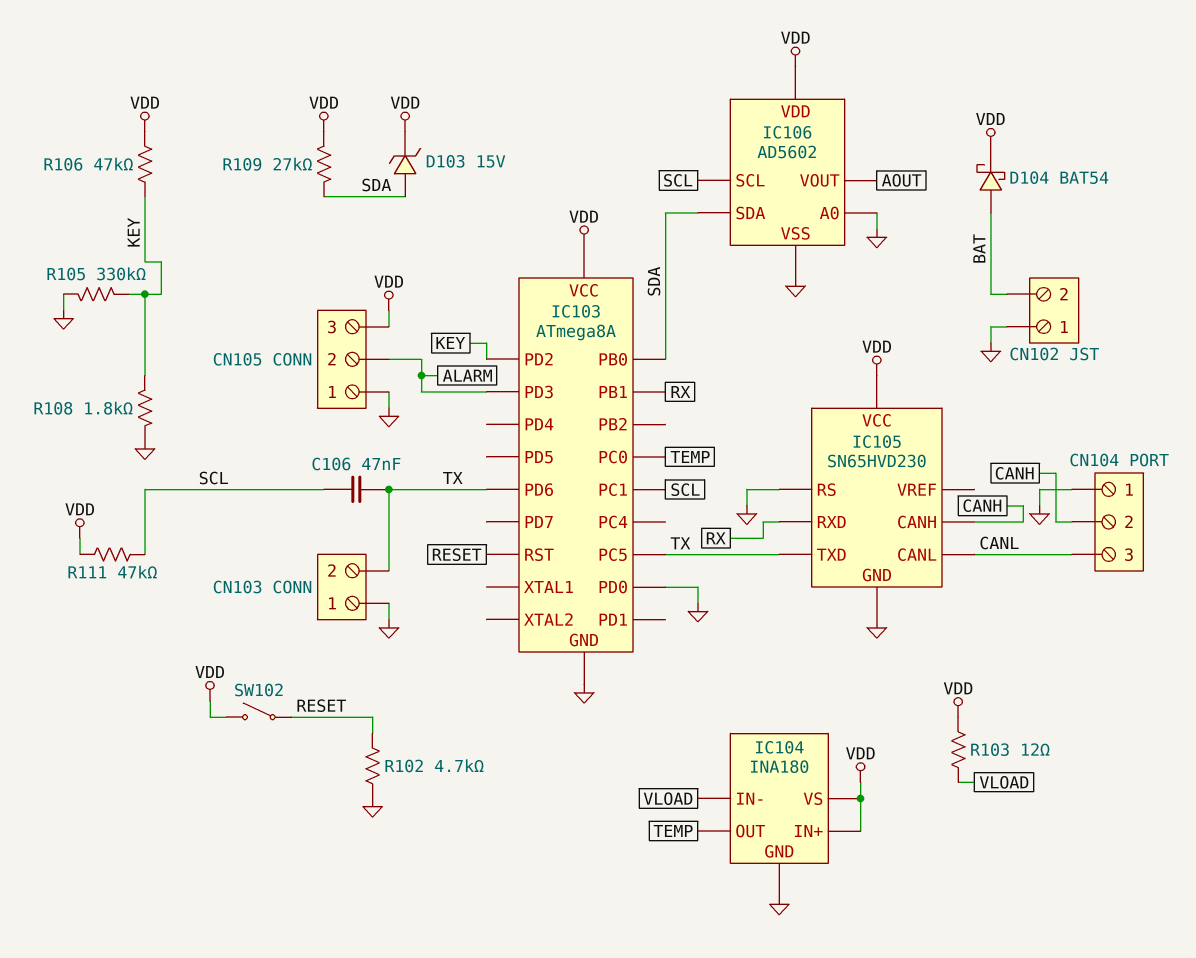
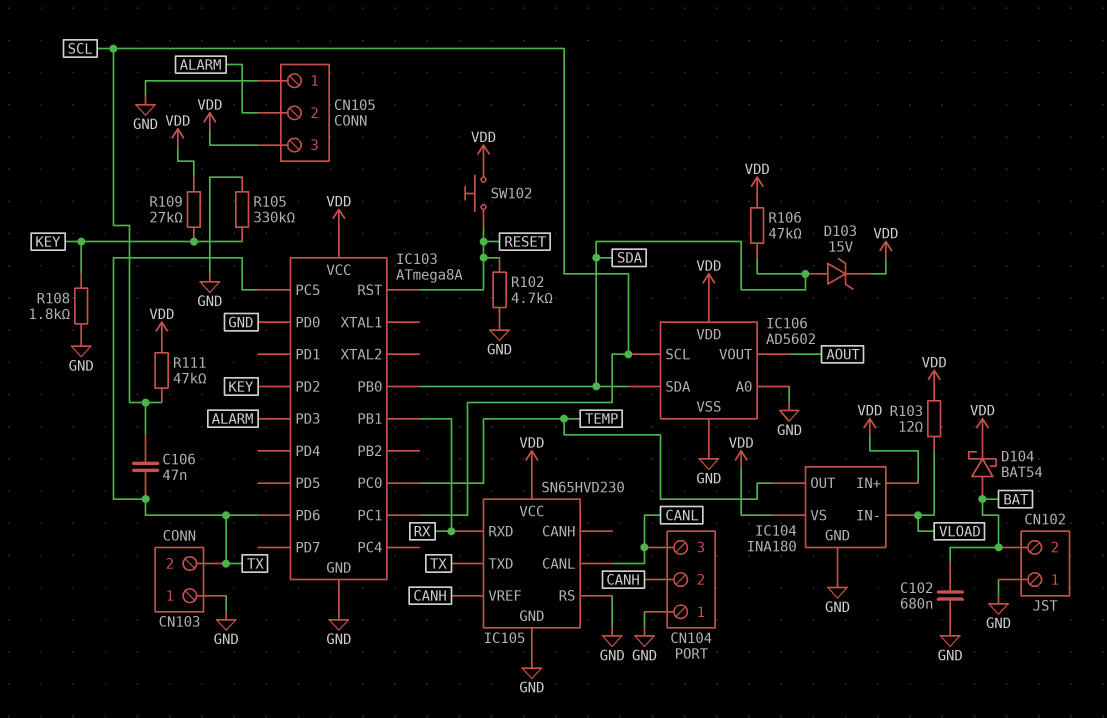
C102: none -> 680nF (BAT, GND)
IC105 pin CANH: CANH -> none
IC105 pin VREF: none -> CANH
R106: 47k (KEY, VDD) -> 47k (SDA, VDD)
R109: 27k (SDA, VDD) -> 27k (KEY, VDD)
SW102: switch (RESET, VDD) -> button (RESET, VDD)

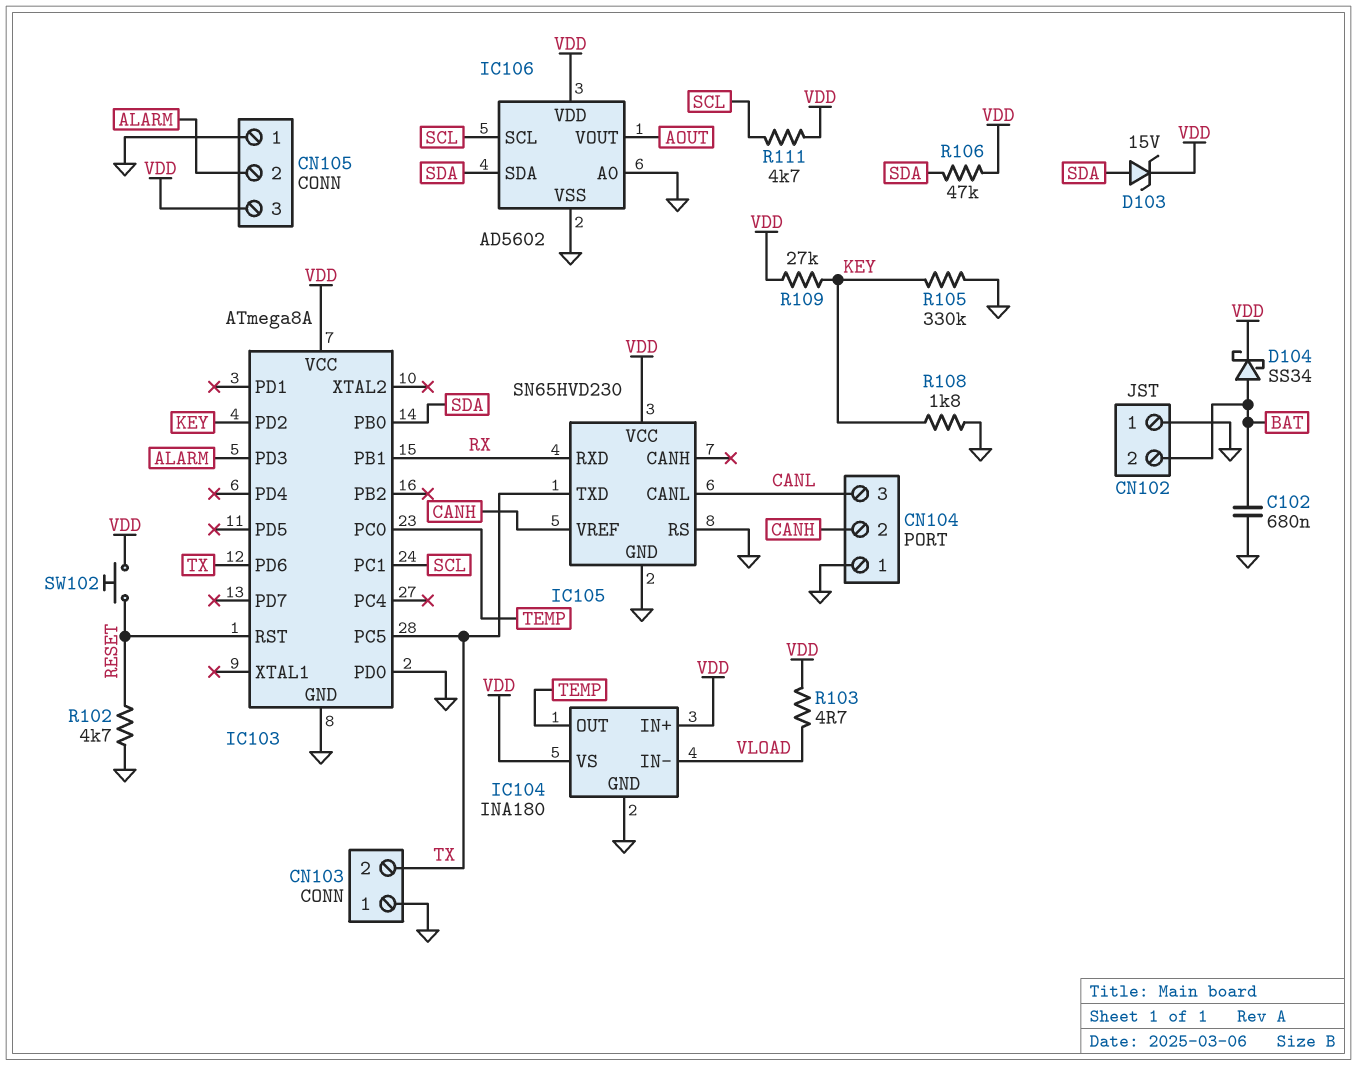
C106: 47nF (SCL, TX) -> none
D104: schottky BAT54 (A BAT, K VDD) -> schottky SS34 (A BAT, K VDD)
R103: 12 (VDD, VLOAD) -> 4.7 (VDD, VLOAD)
R111: 47k (SCL, VDD) -> 4.7k (SCL, VDD)

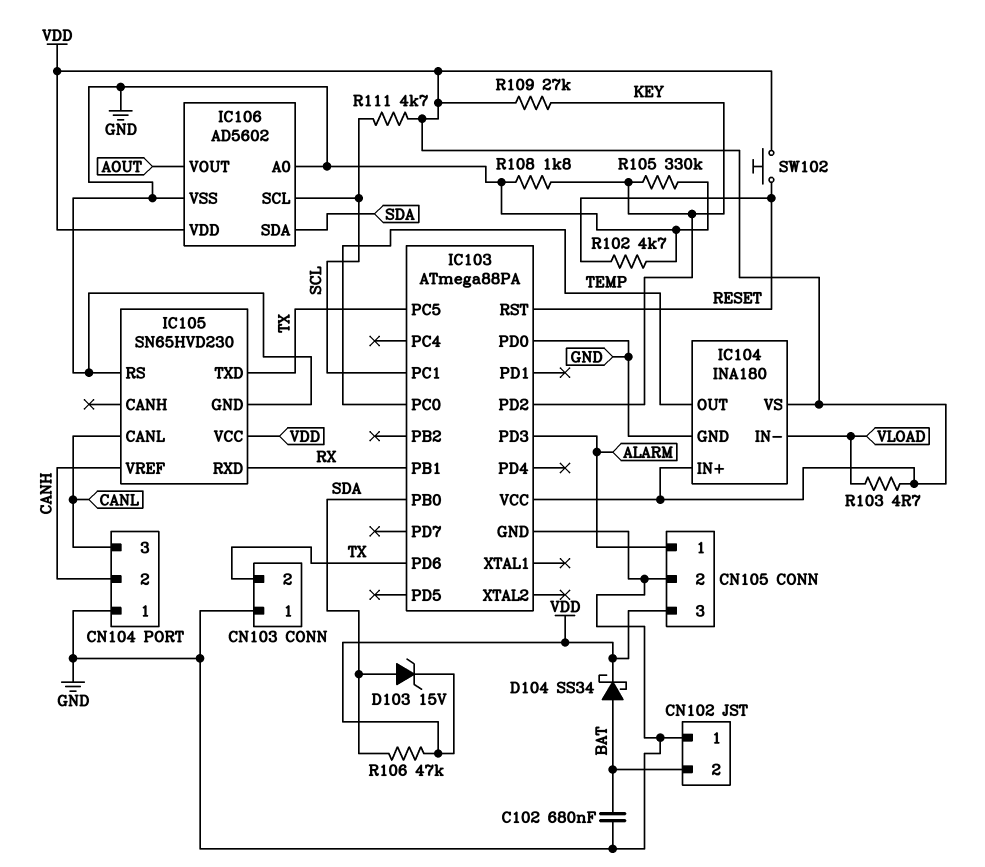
CN105 pin 1: GND -> ALARM
CN105 pin 2: ALARM -> GND
IC103: ATmega8A -> ATmega88PA

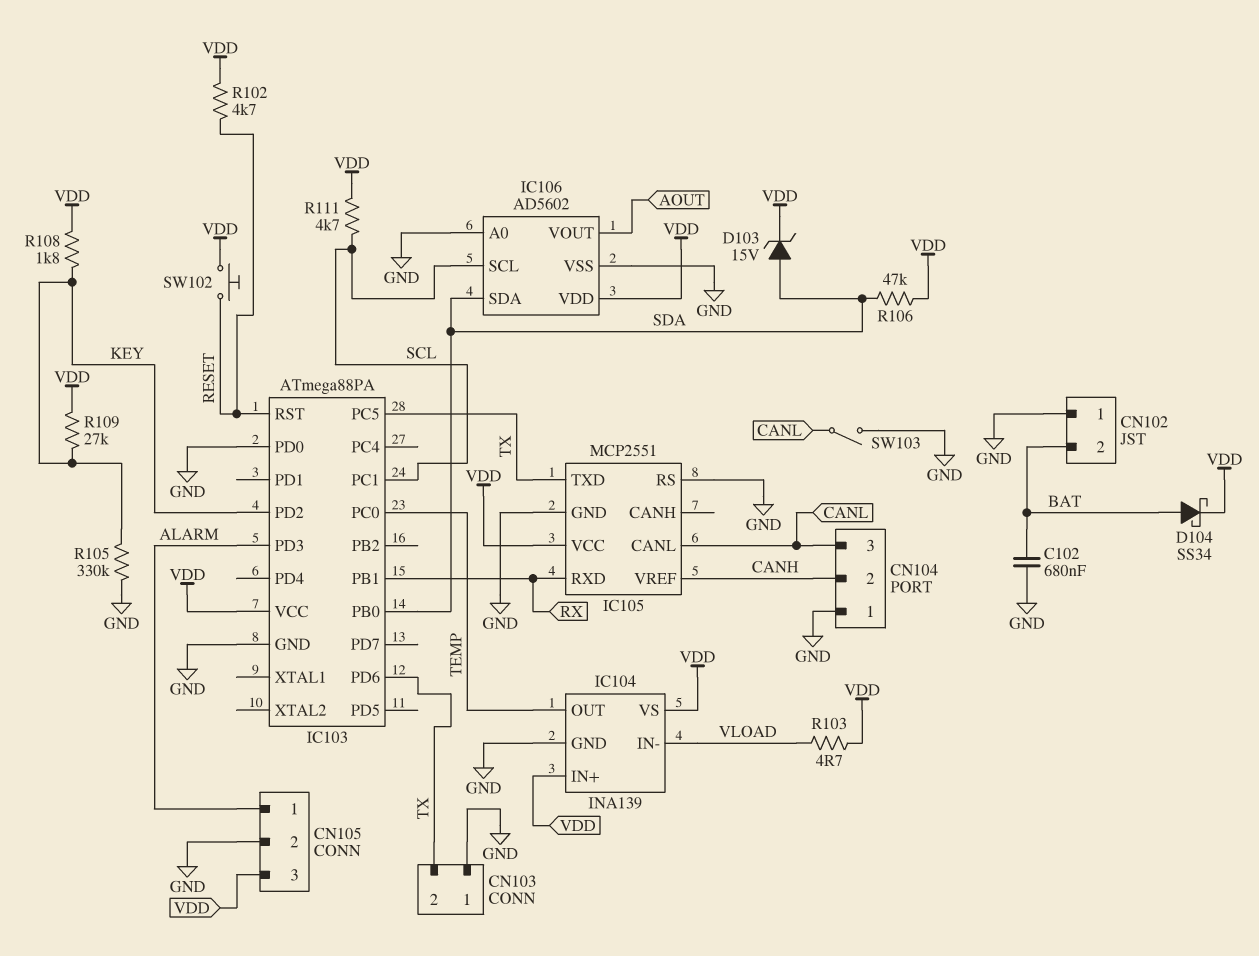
IC104: INA180 -> INA139
IC105: SN65HVD230 -> MCP2551
R102: 4.7k (GND, RESET) -> 4.7k (RESET, VDD)
R108: 1.8k (GND, KEY) -> 1.8k (KEY, VDD)
SW103: none -> switch (CANL, GND)

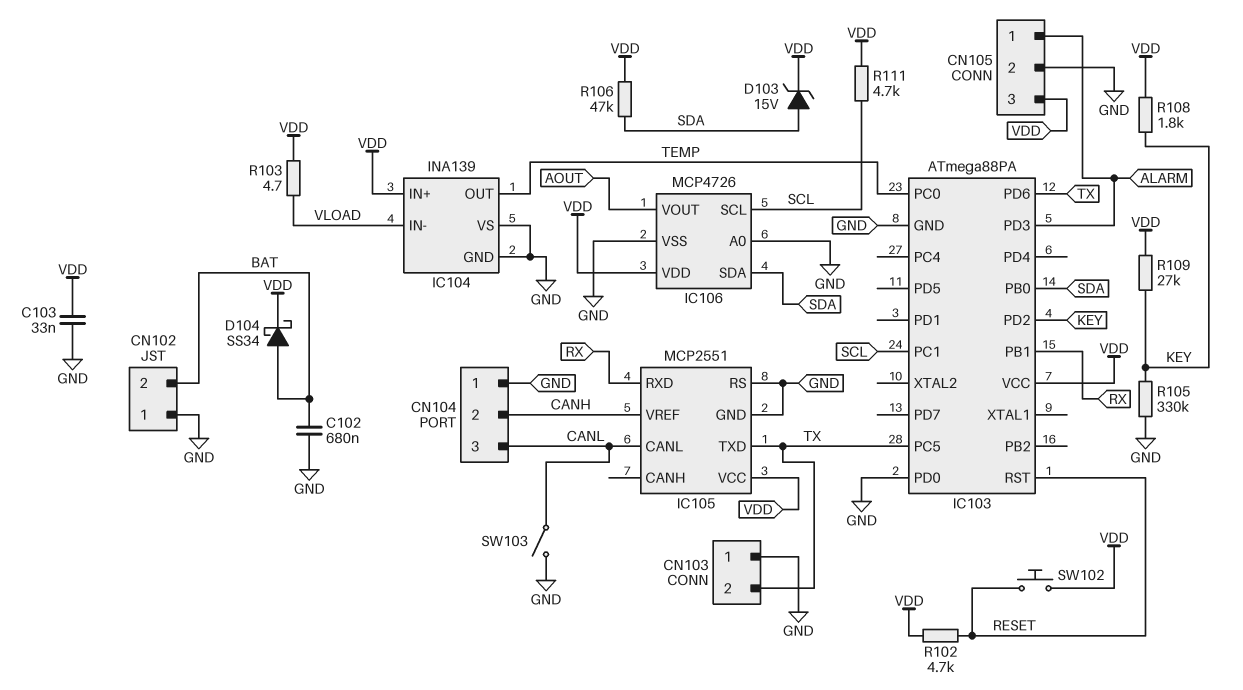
C103: none -> 33nF (GND, VDD)
IC104 pin VS: VDD -> GND
IC106: AD5602 -> MCP4726

